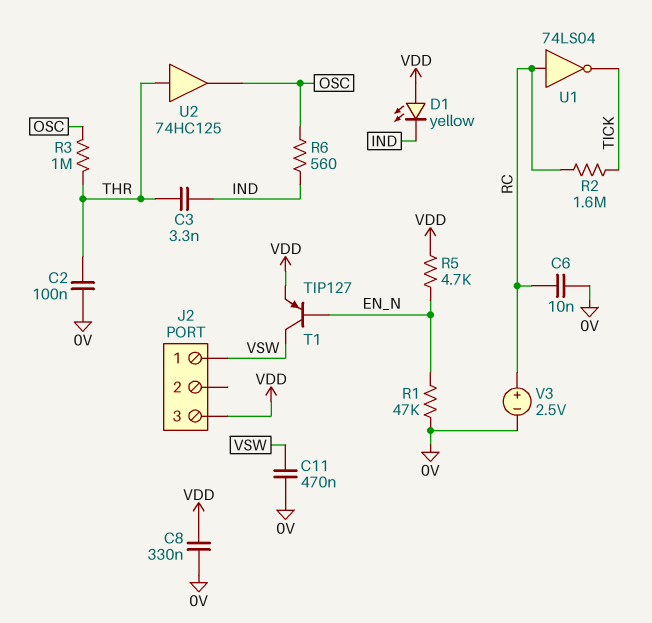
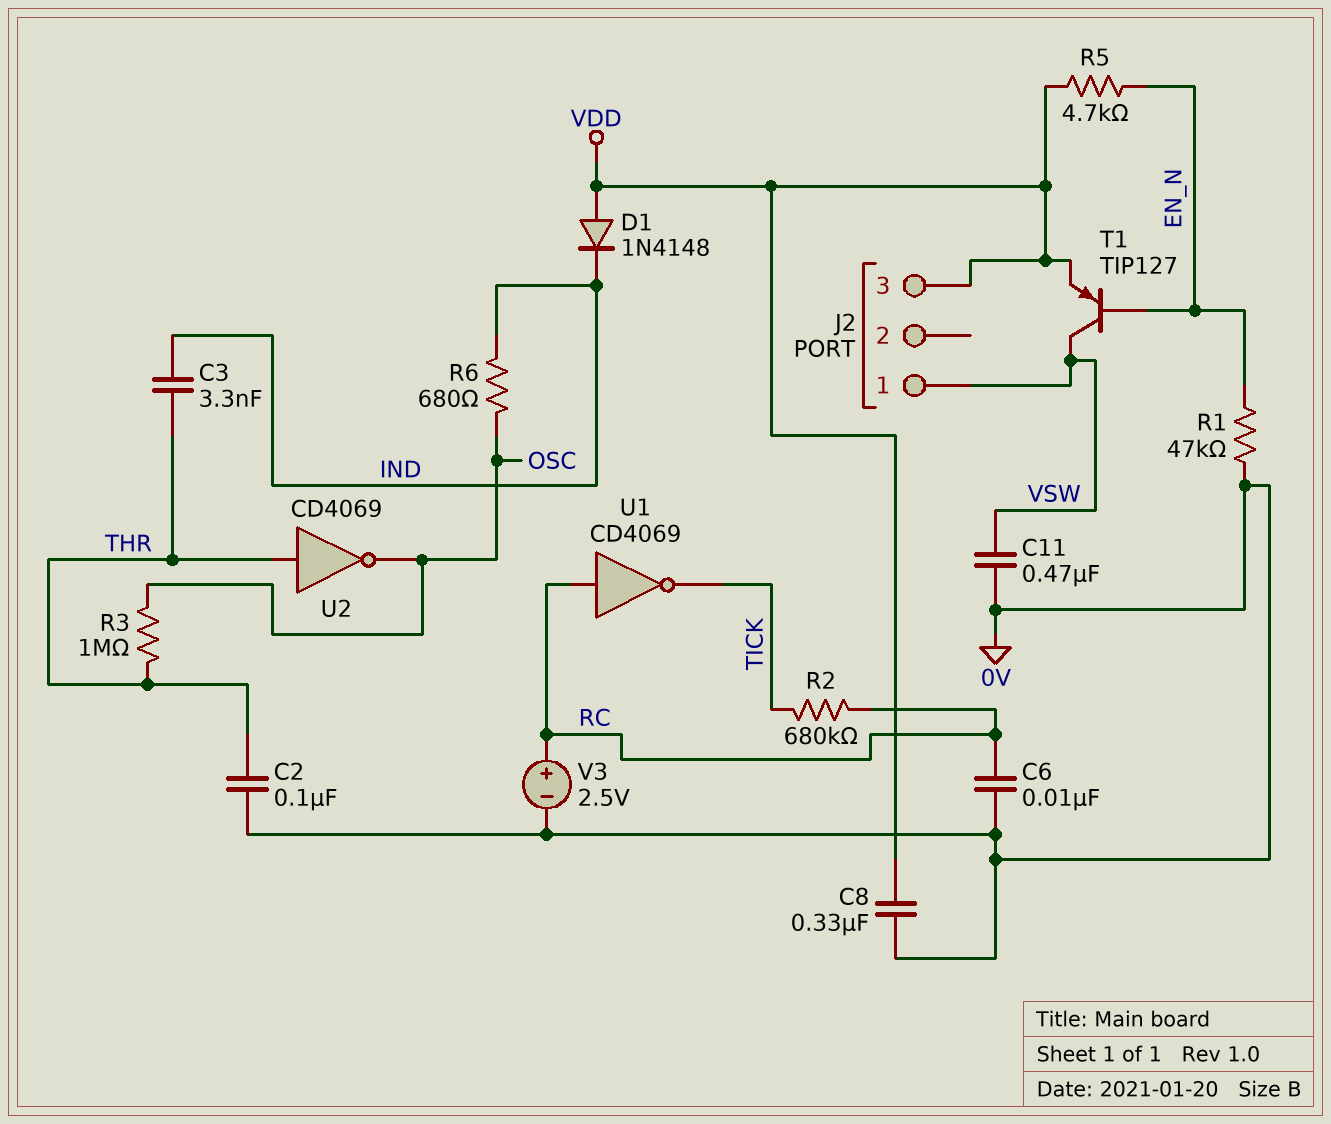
D1: LED yellow (A VDD, K IND) -> diode 1N4148 (A VDD, K IND)
R2: 1.6M (RC, TICK) -> 680k (RC, TICK)
R6: 560 (IND, OSC) -> 680 (IND, OSC)
U1: NOT 74LS04 (in RC, out TICK) -> NOT CD4069 (in RC, out TICK)
U2: buffer 74HC125 (in THR, out OSC) -> NOT CD4069 (in THR, out OSC)

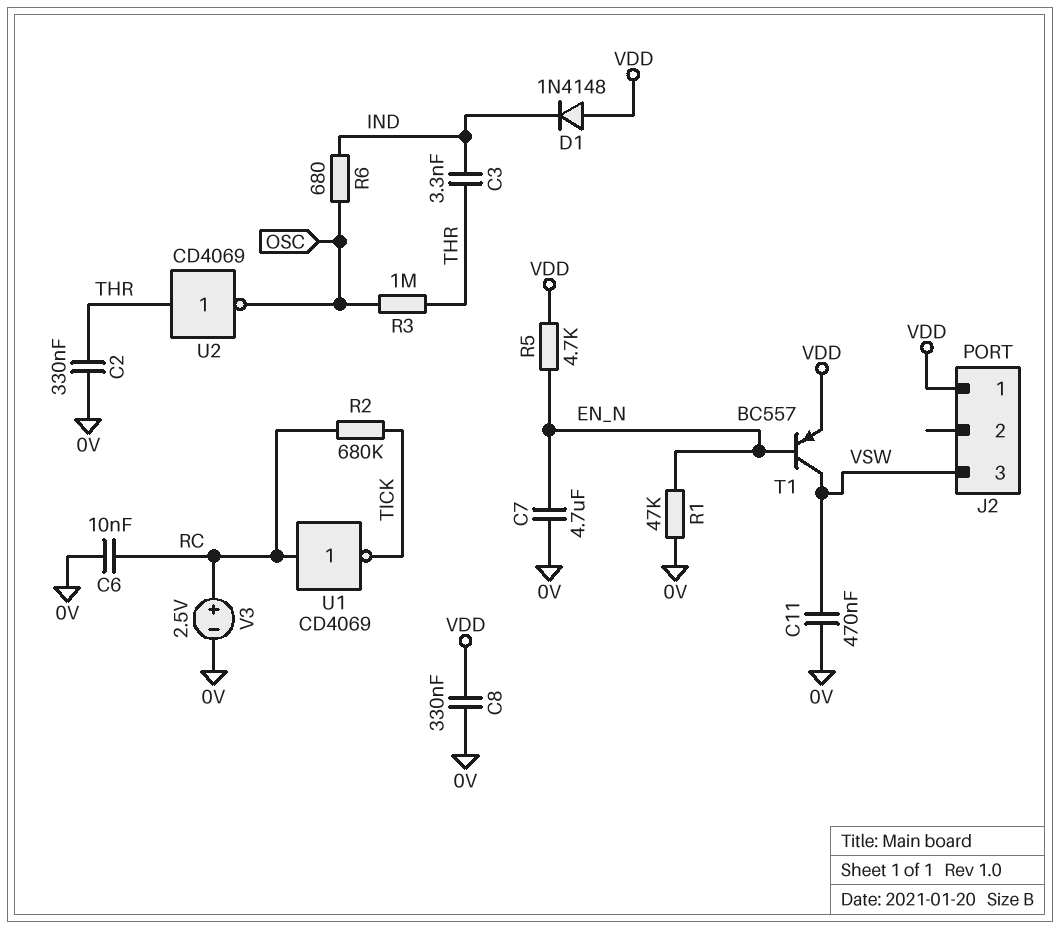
C2: 100nF (0V, THR) -> 330nF (0V, THR)
C7: none -> 4.7uF (0V, EN_N)
J2 pin 1: VSW -> VDD
J2 pin 3: VDD -> VSW
T1: PNP TIP127 (B EN_N, C VSW, E VDD) -> PNP BC557 (B EN_N, C VSW, E VDD)

